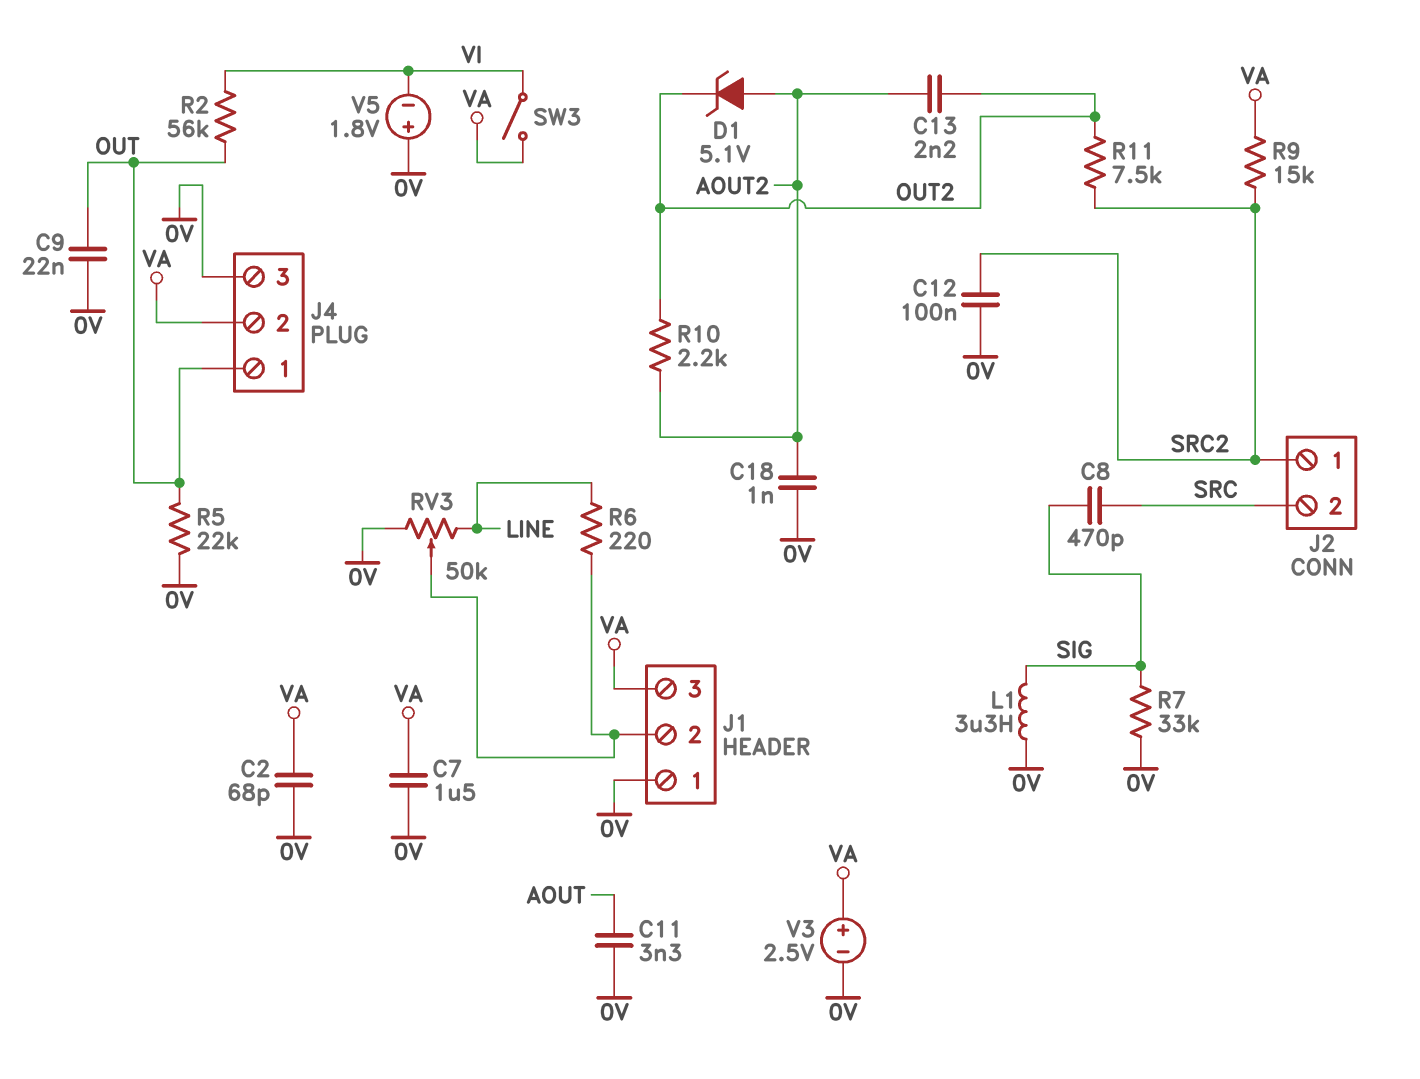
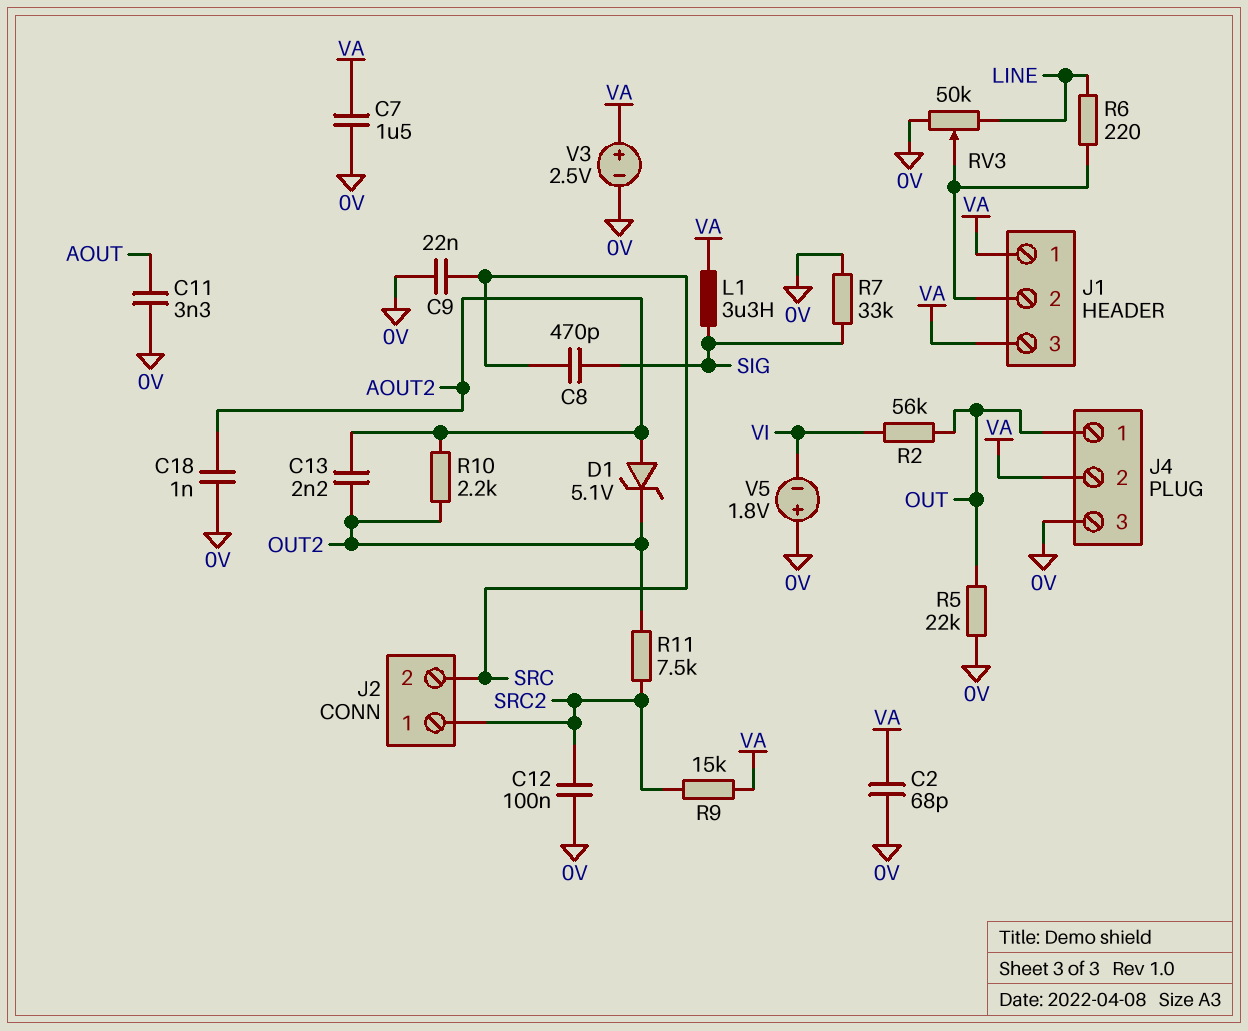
C9: 22nF (0V, OUT) -> 22nF (0V, SRC)
J1 pin 1: 0V -> VA
L1: 3.3uH (0V, SIG) -> 3.3uH (SIG, VA)
SW3: switch (VA, VI) -> none

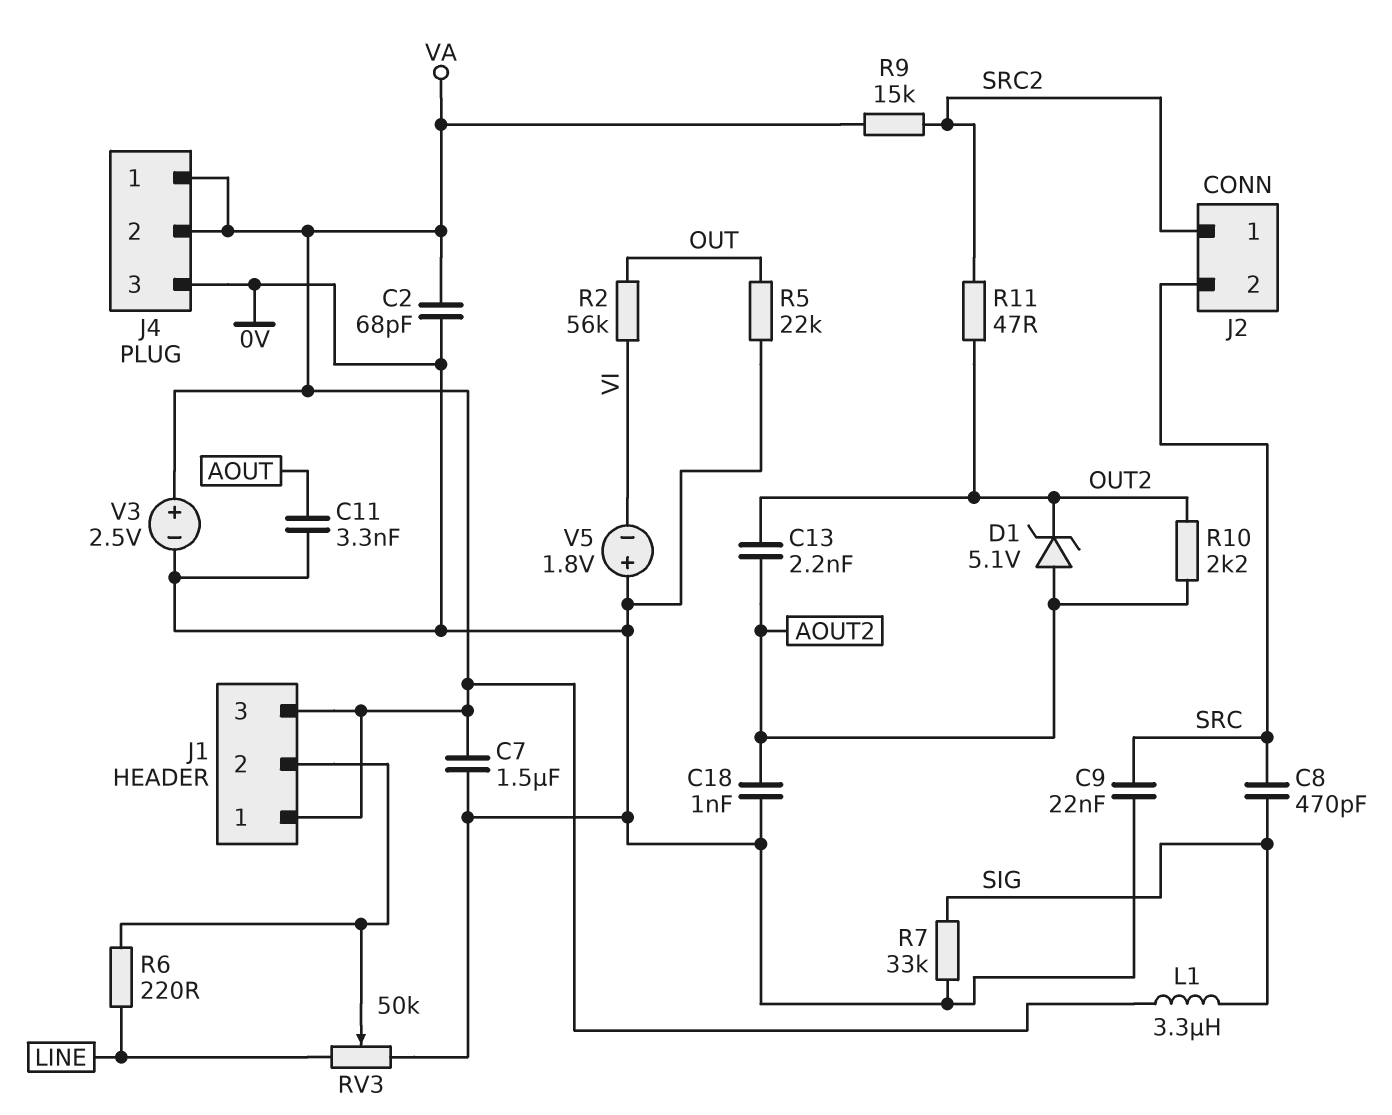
C12: 100nF (0V, SRC2) -> none
J4 pin 1: OUT -> VA
R11: 7.5k (OUT2, SRC2) -> 47 (OUT2, SRC2)

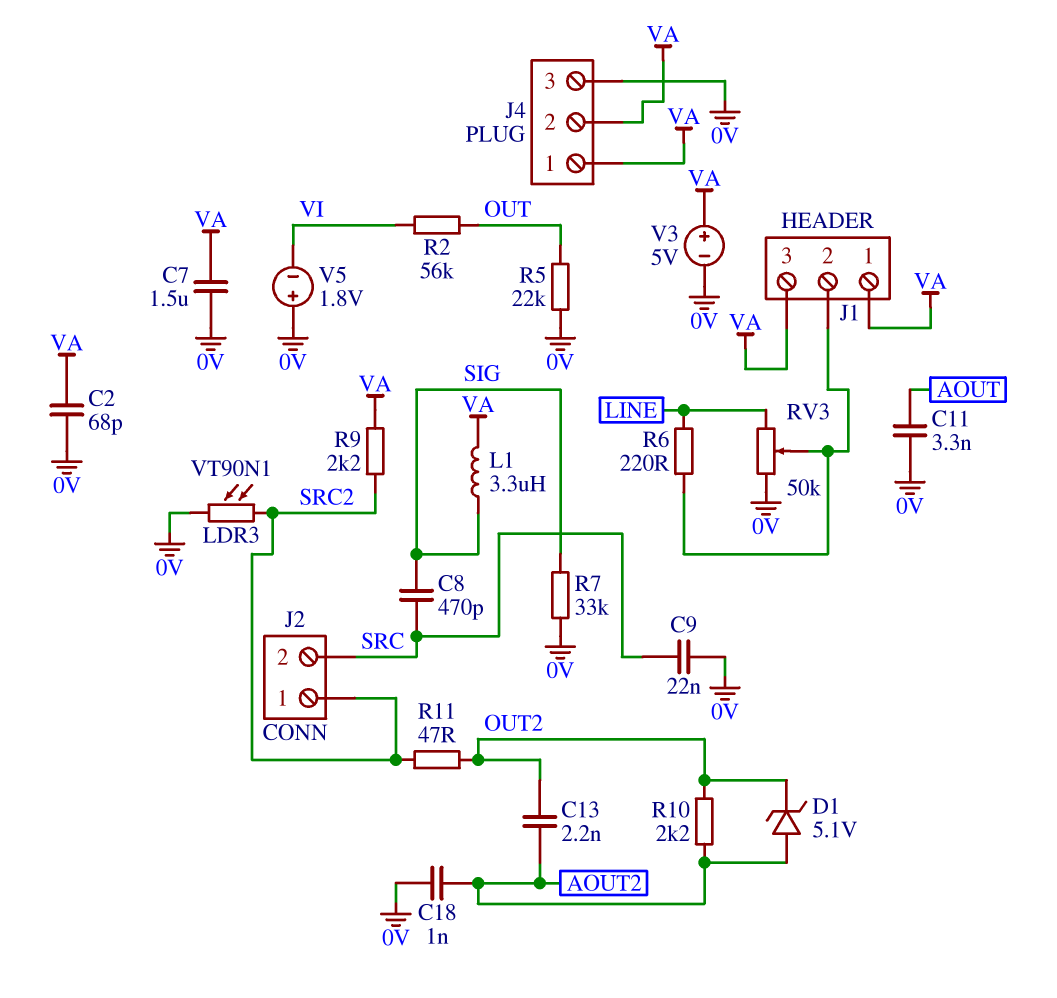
LDR3: none -> VT90N1 (0V, SRC2)
R9: 15k (SRC2, VA) -> 2.2k (SRC2, VA)
V3: 2.5V (plus VA, minus 0V) -> 5V (plus VA, minus 0V)

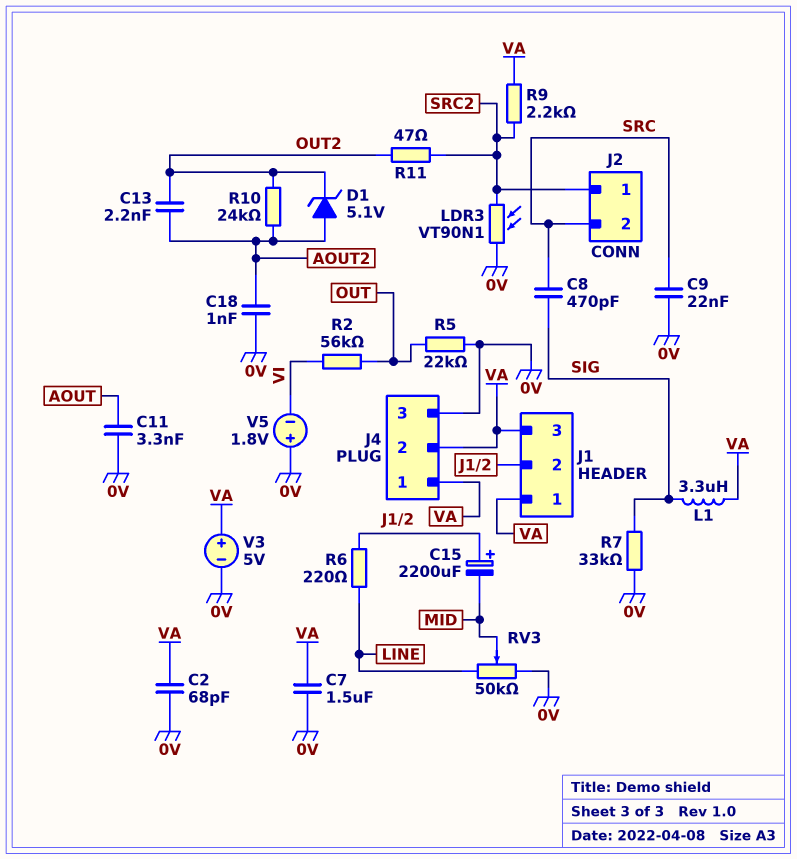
C15: none -> 2200uF (plus J1/2, minus MID)
R10: 2.2k (AOUT2, OUT2) -> 24k (AOUT2, OUT2)
RV3: 50k (0V, LINE, wiper J1/2) -> 50k (0V, LINE, wiper MID)

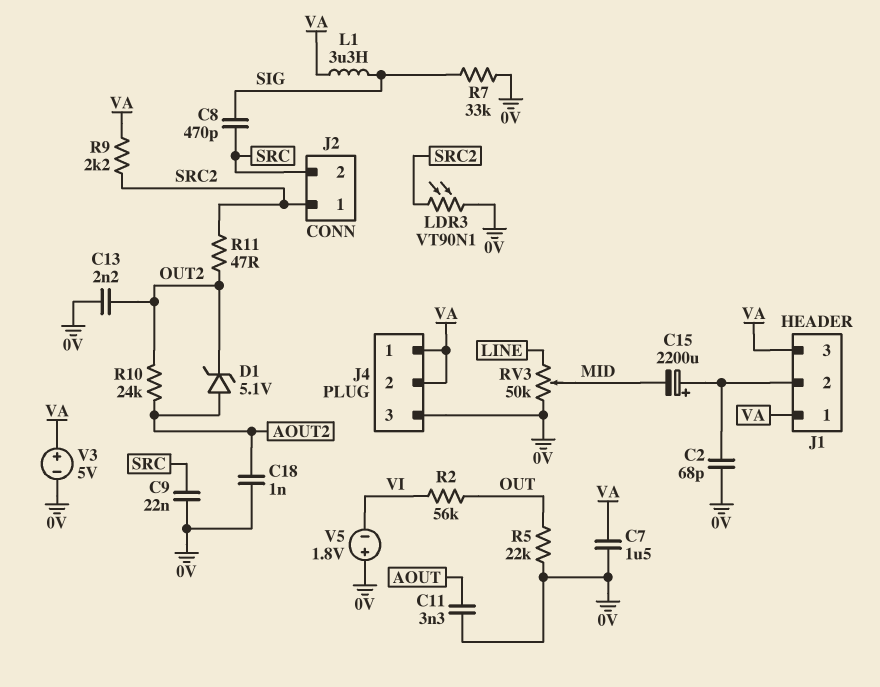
C2: 68pF (0V, VA) -> 68pF (0V, J1/2)
C13: 2.2nF (AOUT2, OUT2) -> 2.2nF (0V, OUT2)
R6: 220 (J1/2, LINE) -> none

